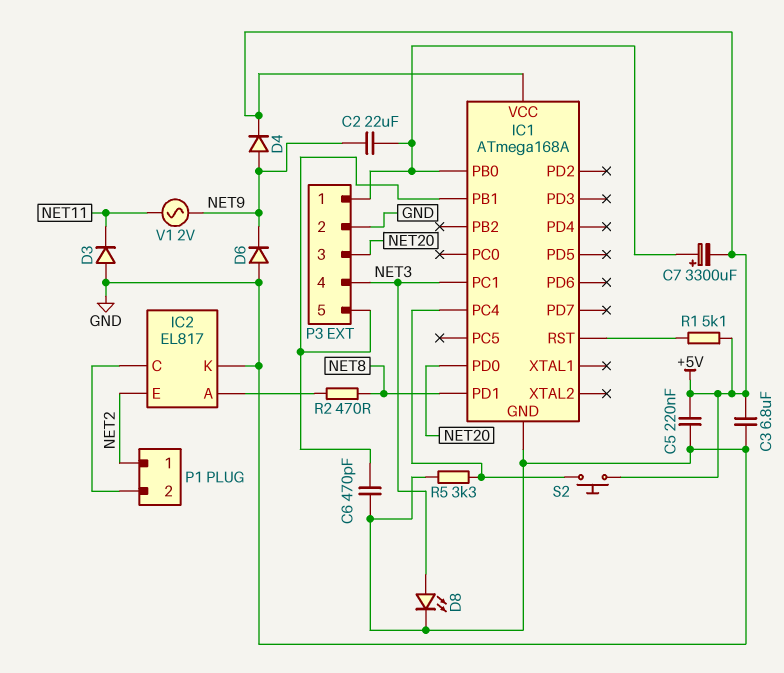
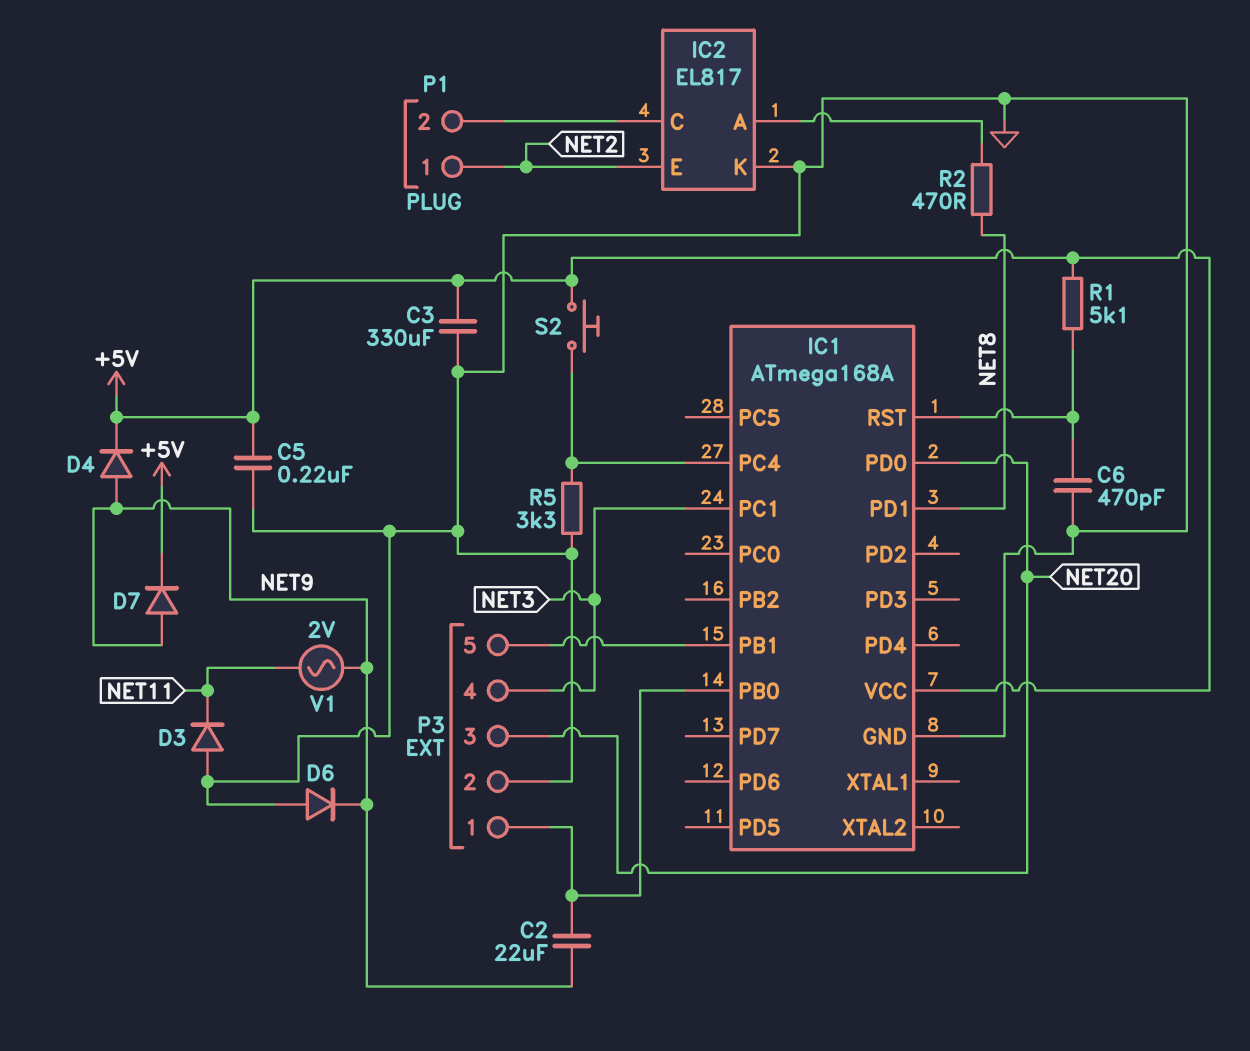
C3: 6.8uF (+5V, GND) -> 330uF (+5V, GND)
C6: 470pF (GND, IC1/PB1) -> 470pF (GND, IC1/RST)
C7: 3300uF (plus IC1/PB0, minus +5V) -> none
D7: none -> diode (A NET9, K +5V)
D8: LED (A NET3, K GND) -> none

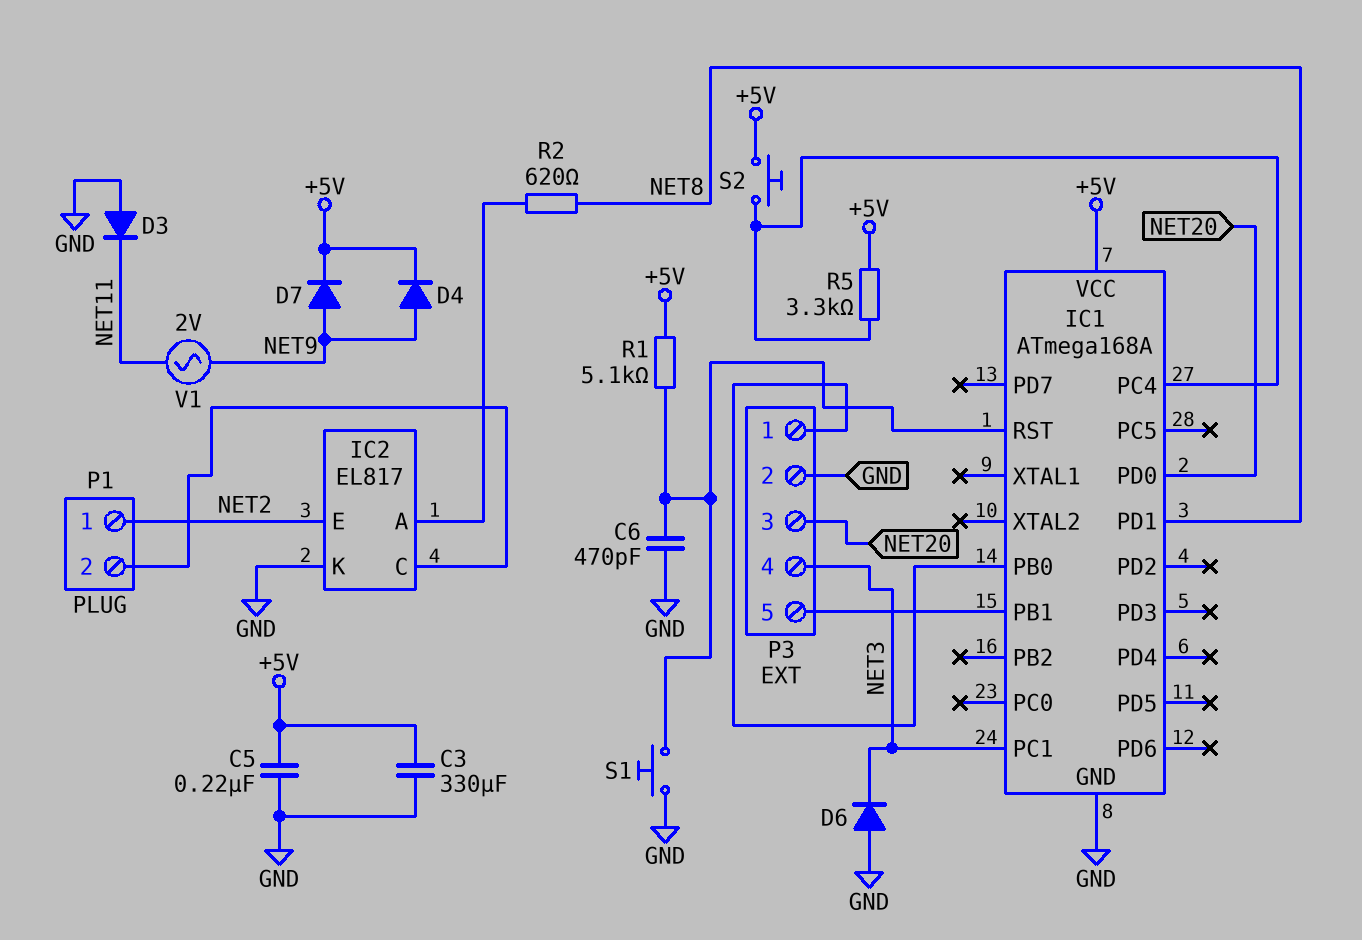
C2: 22uF (IC1/PB0, NET9) -> none
D6: diode (A GND, K NET9) -> diode (A GND, K NET3)
R2: 470 (IC2/A, NET8) -> 620 (IC2/A, NET8)
R5: 3.3k (GND, IC1/PC4) -> 3.3k (+5V, IC1/PC4)
S1: none -> button (GND, IC1/RST)

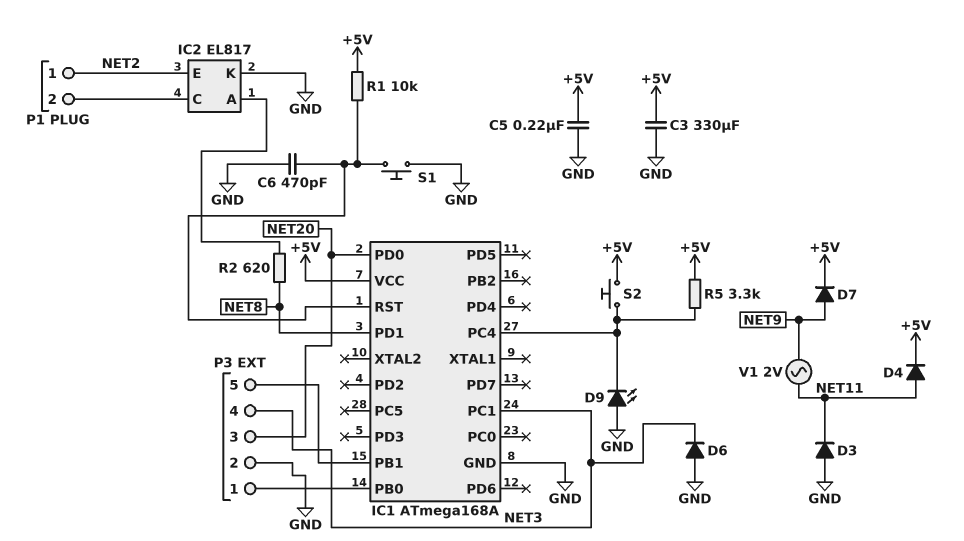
D4: diode (A NET9, K +5V) -> diode (A NET11, K +5V)
D9: none -> LED (A GND, K IC1/PC4)
R1: 5.1k (+5V, IC1/RST) -> 10k (+5V, IC1/RST)

